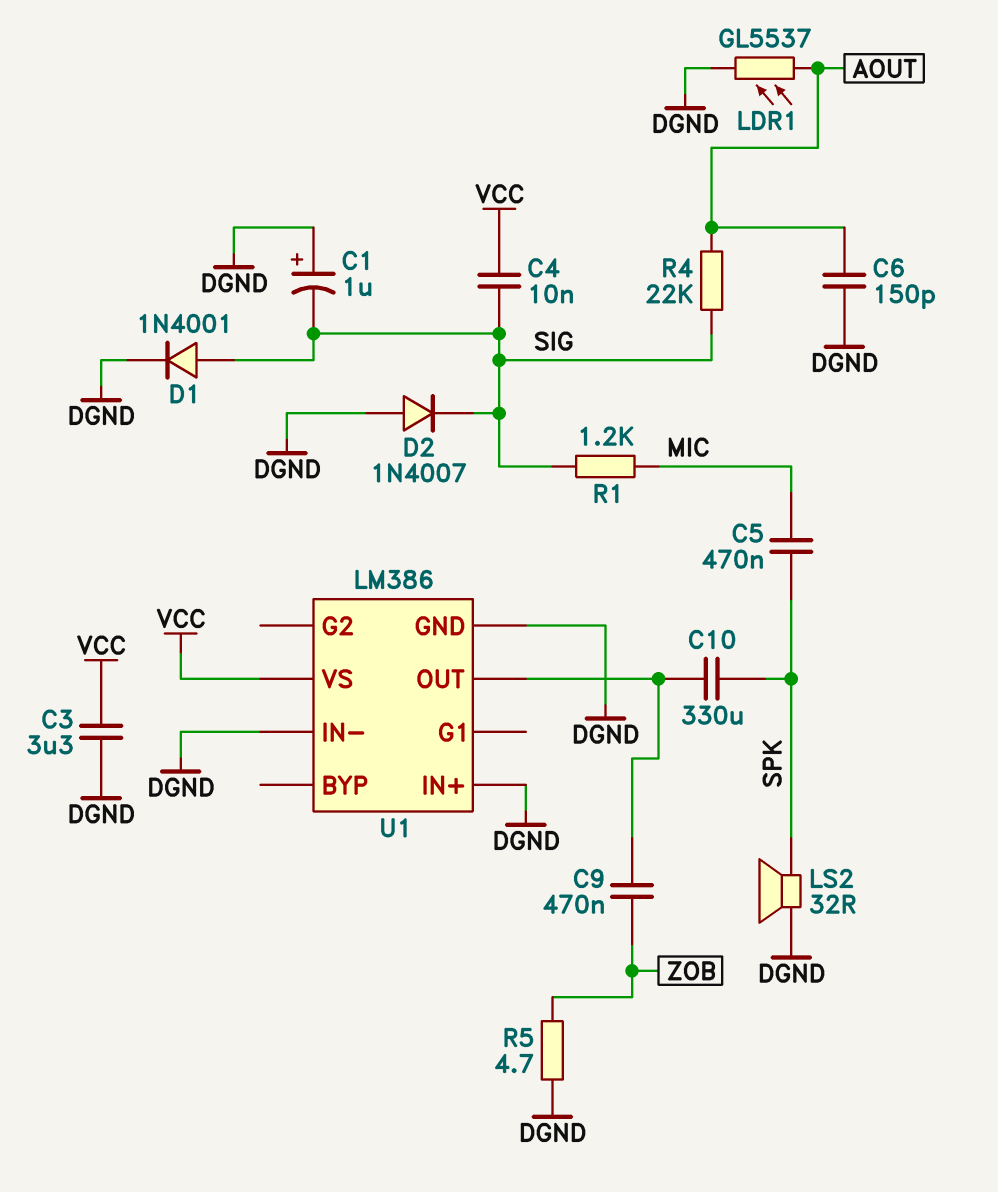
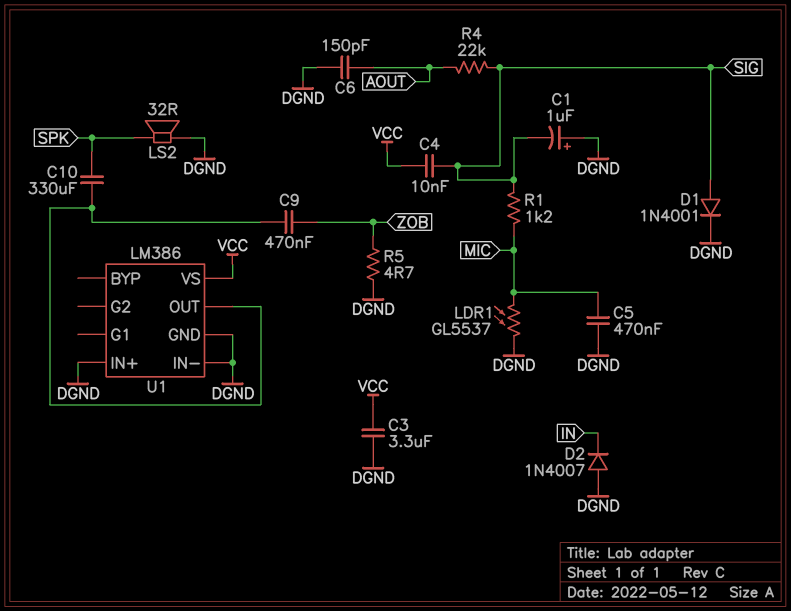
C5: 470nF (MIC, SPK) -> 470nF (DGND, MIC)
D2: diode 1N4007 (A DGND, K SIG) -> diode 1N4007 (A DGND, K IN)
LDR1: GL5537 (AOUT, DGND) -> GL5537 (DGND, MIC)

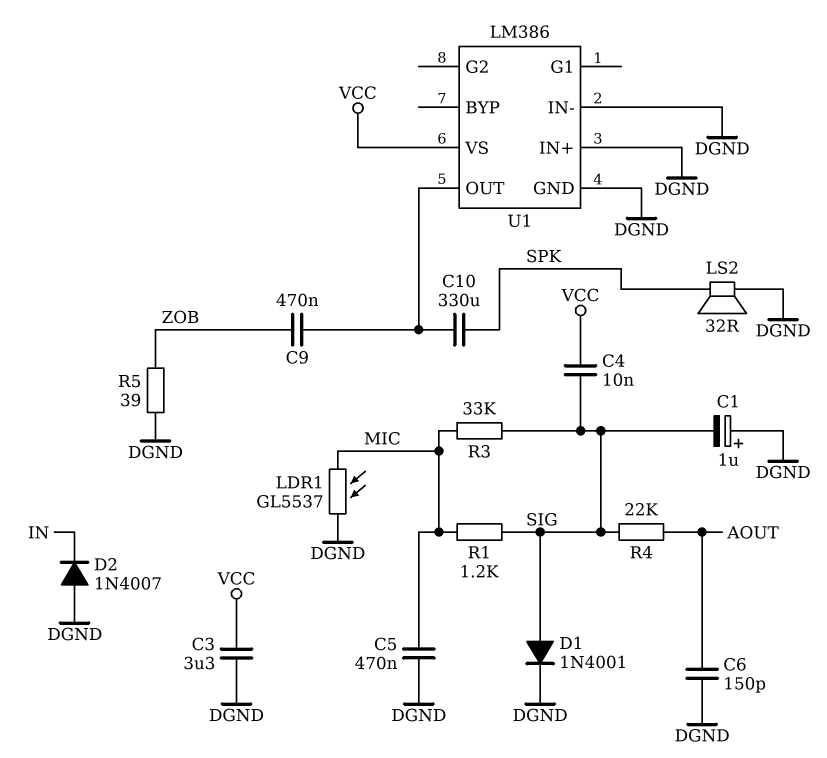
R3: none -> 33k (MIC, SIG)
R5: 4.7 (DGND, ZOB) -> 39 (DGND, ZOB)

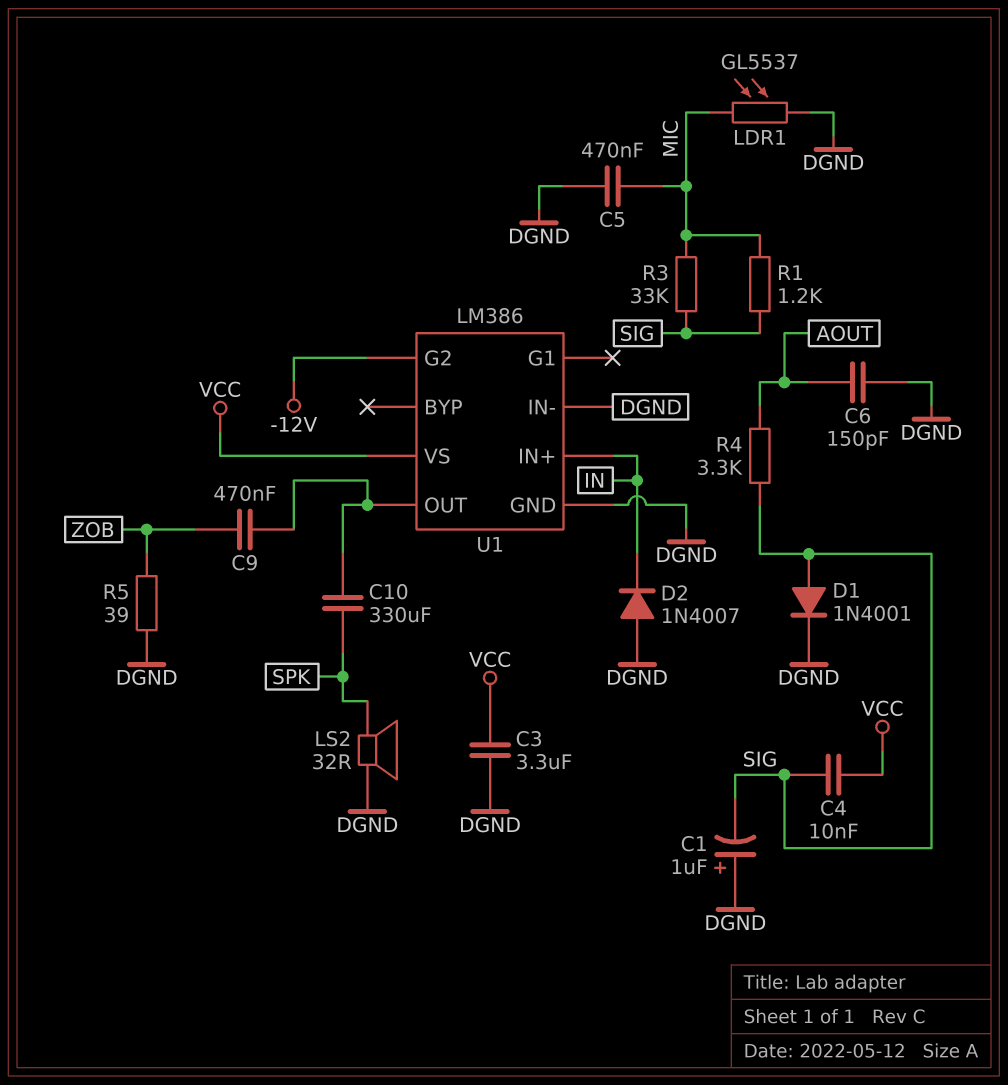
R4: 22k (AOUT, SIG) -> 3.3k (AOUT, SIG)
U1 pin G2: none -> -12V
U1 pin IN+: DGND -> IN

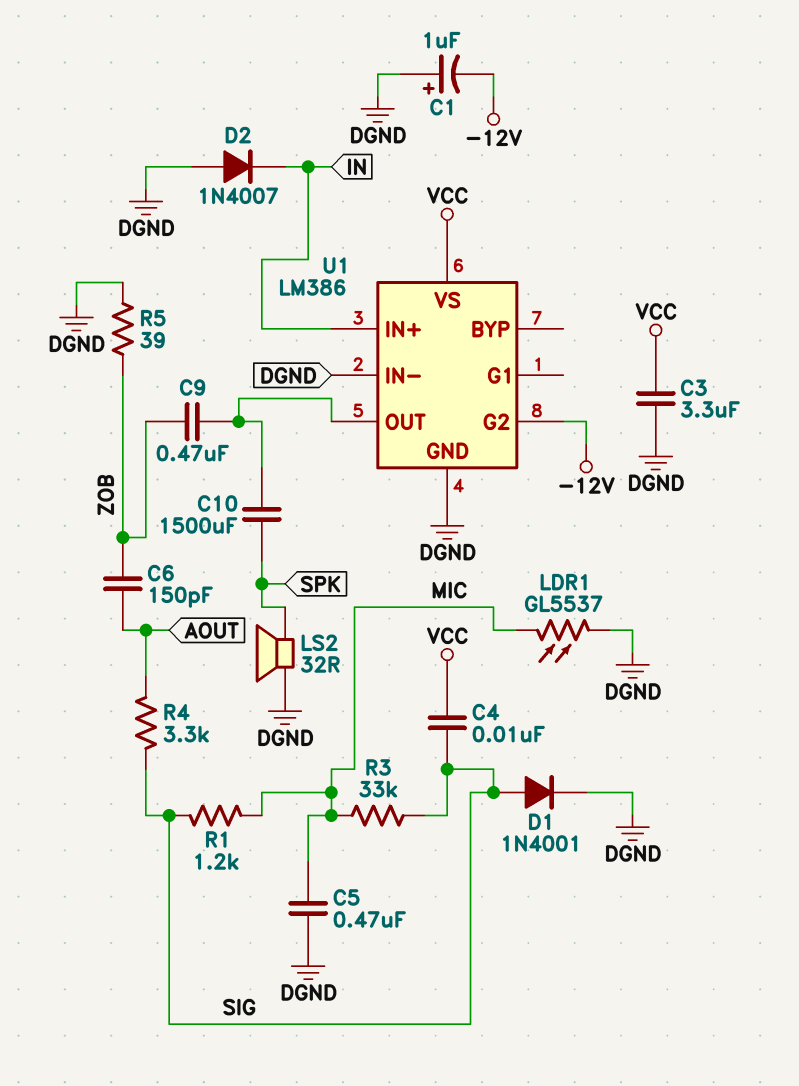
C1: 1uF (plus DGND, minus SIG) -> 1uF (plus DGND, minus -12V)
C6: 150pF (AOUT, DGND) -> 150pF (AOUT, ZOB)
C10: 330uF (SPK, U1/OUT) -> 1500uF (SPK, U1/OUT)

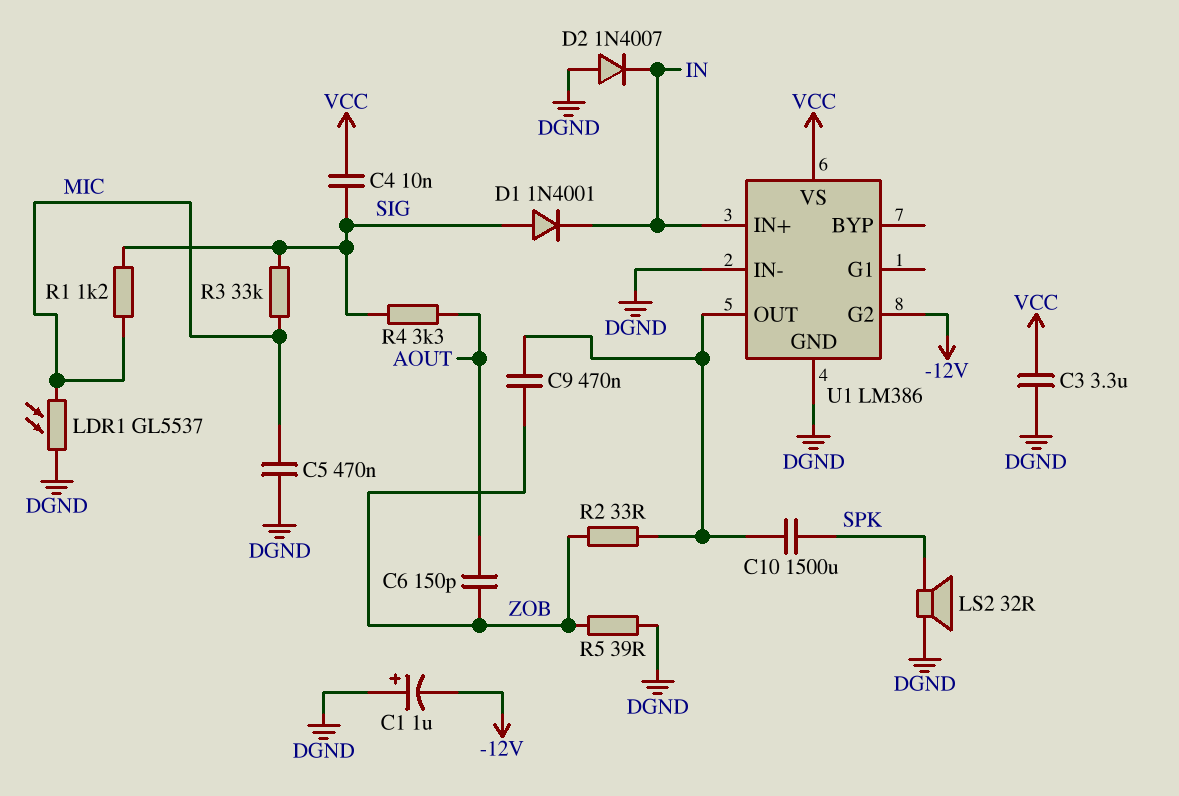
D1: diode 1N4001 (A SIG, K DGND) -> diode 1N4001 (A SIG, K IN)
R2: none -> 33 (U1/OUT, ZOB)

